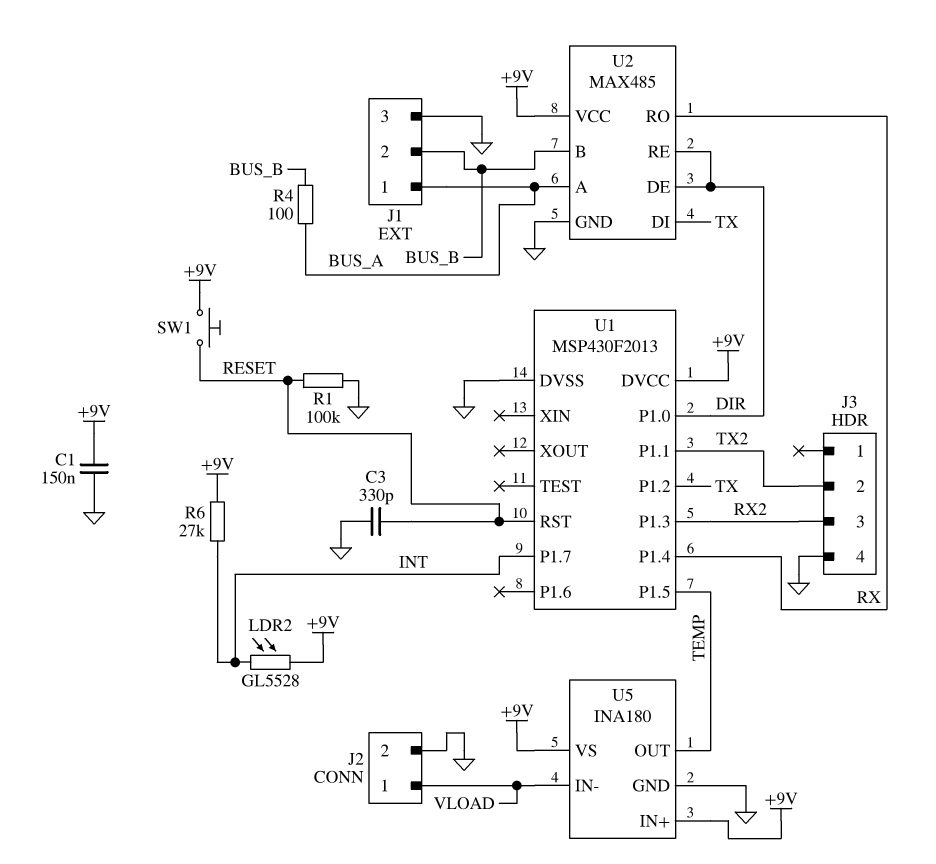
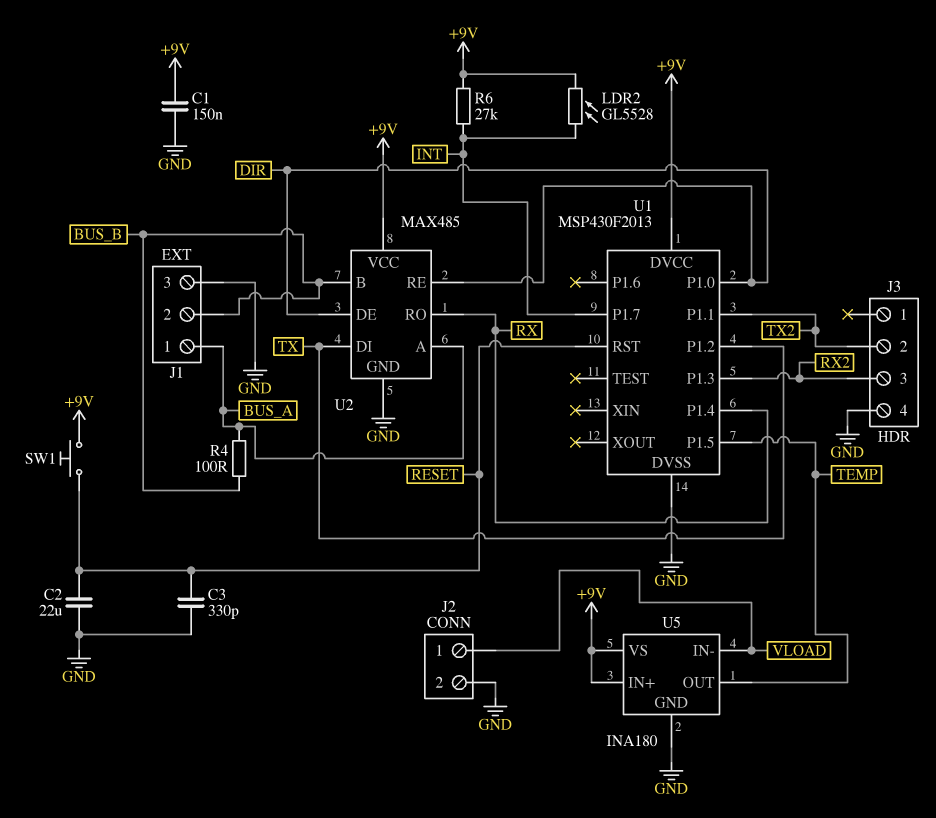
C2: none -> 22uF (GND, RESET)
R1: 100k (GND, RESET) -> none

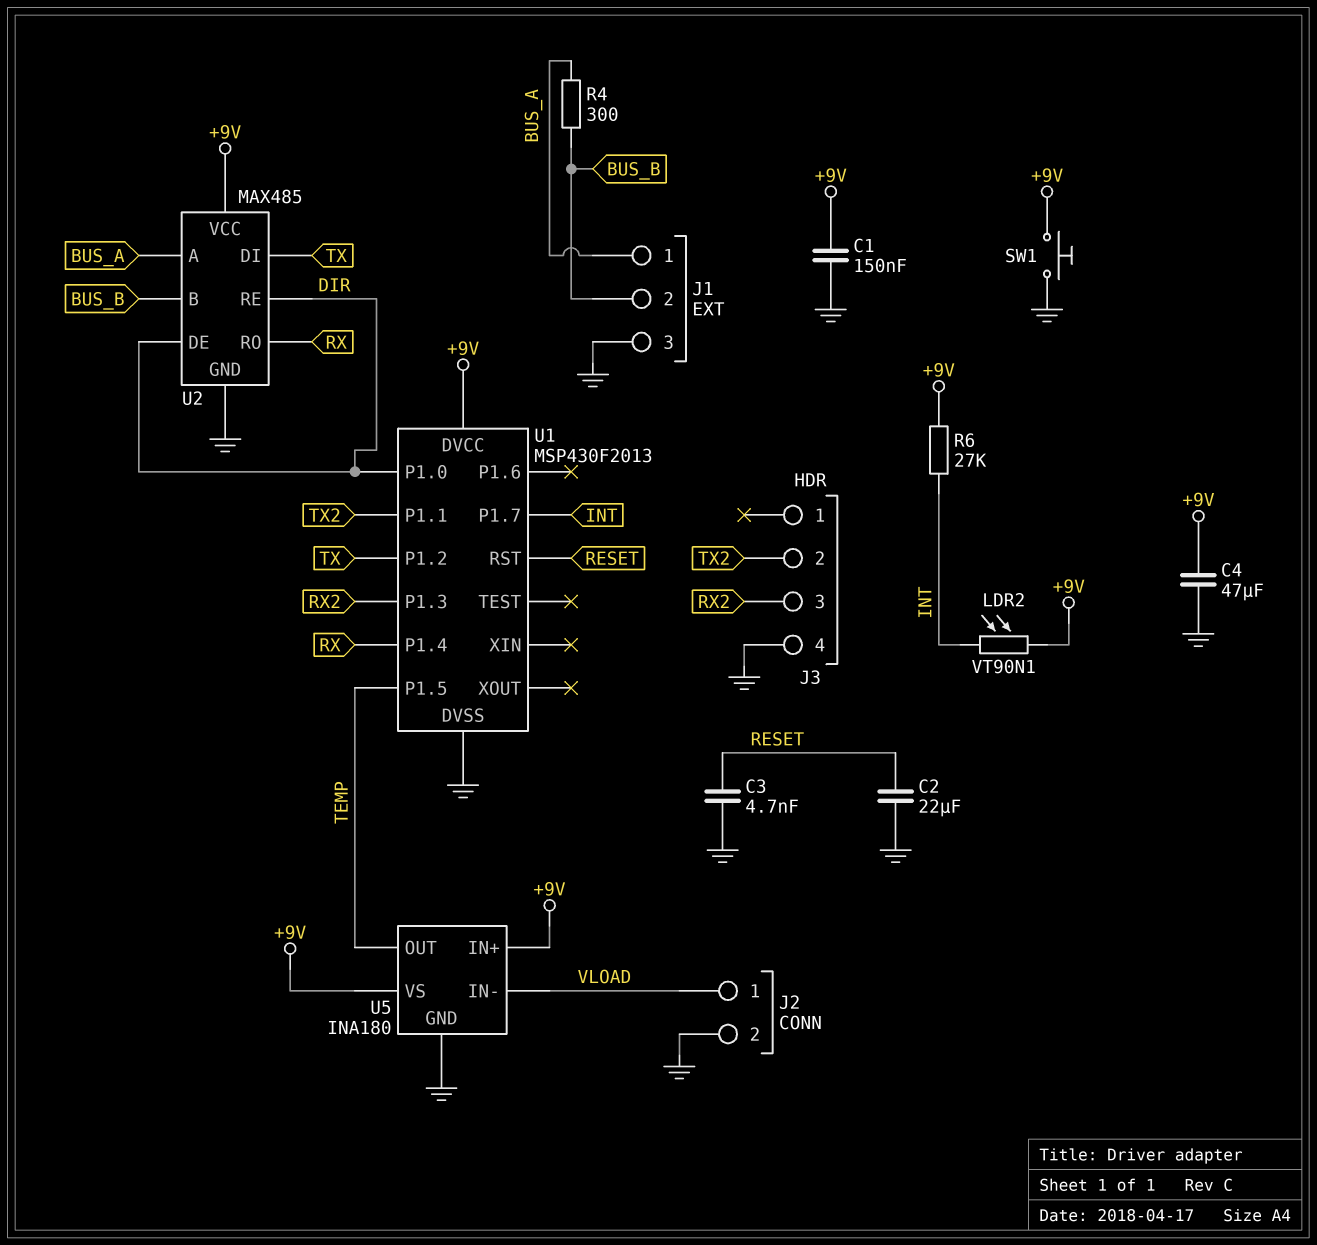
C3: 330pF (GND, RESET) -> 4.7nF (GND, RESET)
C4: none -> 47uF (+9V, GND)
LDR2: GL5528 (+9V, INT) -> VT90N1 (+9V, INT)
R4: 100 (BUS_A, BUS_B) -> 300 (BUS_A, BUS_B)
SW1: button (+9V, RESET) -> button (+9V, GND)

